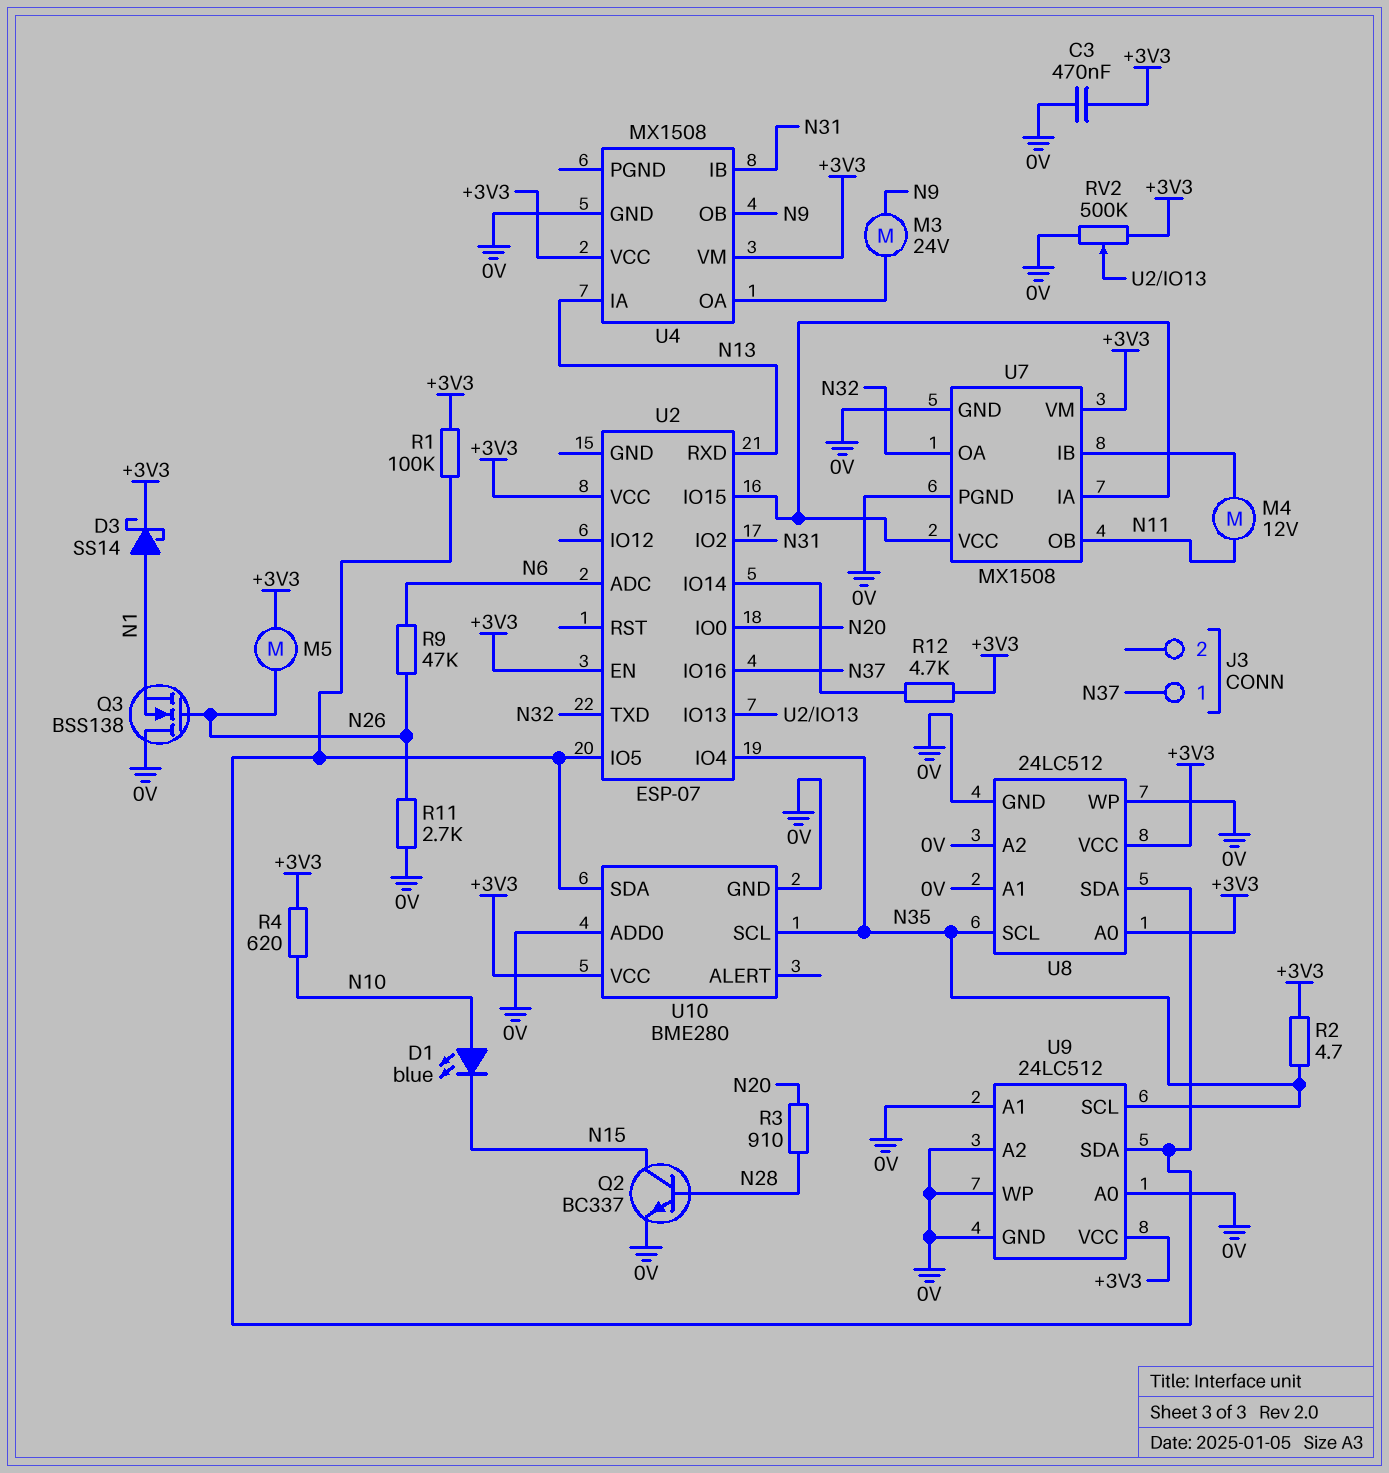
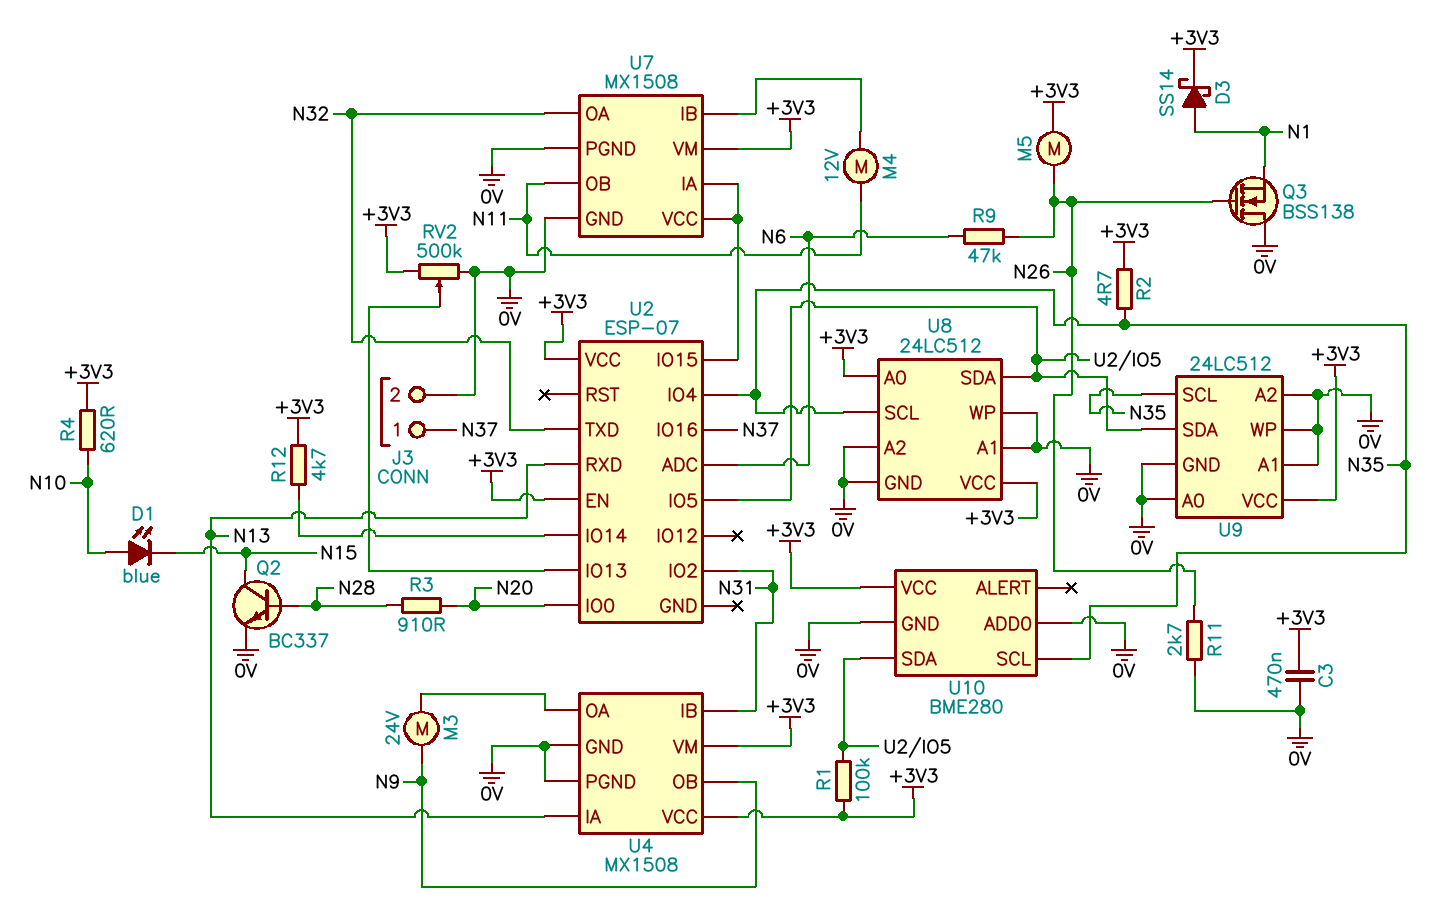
J3 pin 2: none -> 0V
U4 pin PGND: none -> 0V

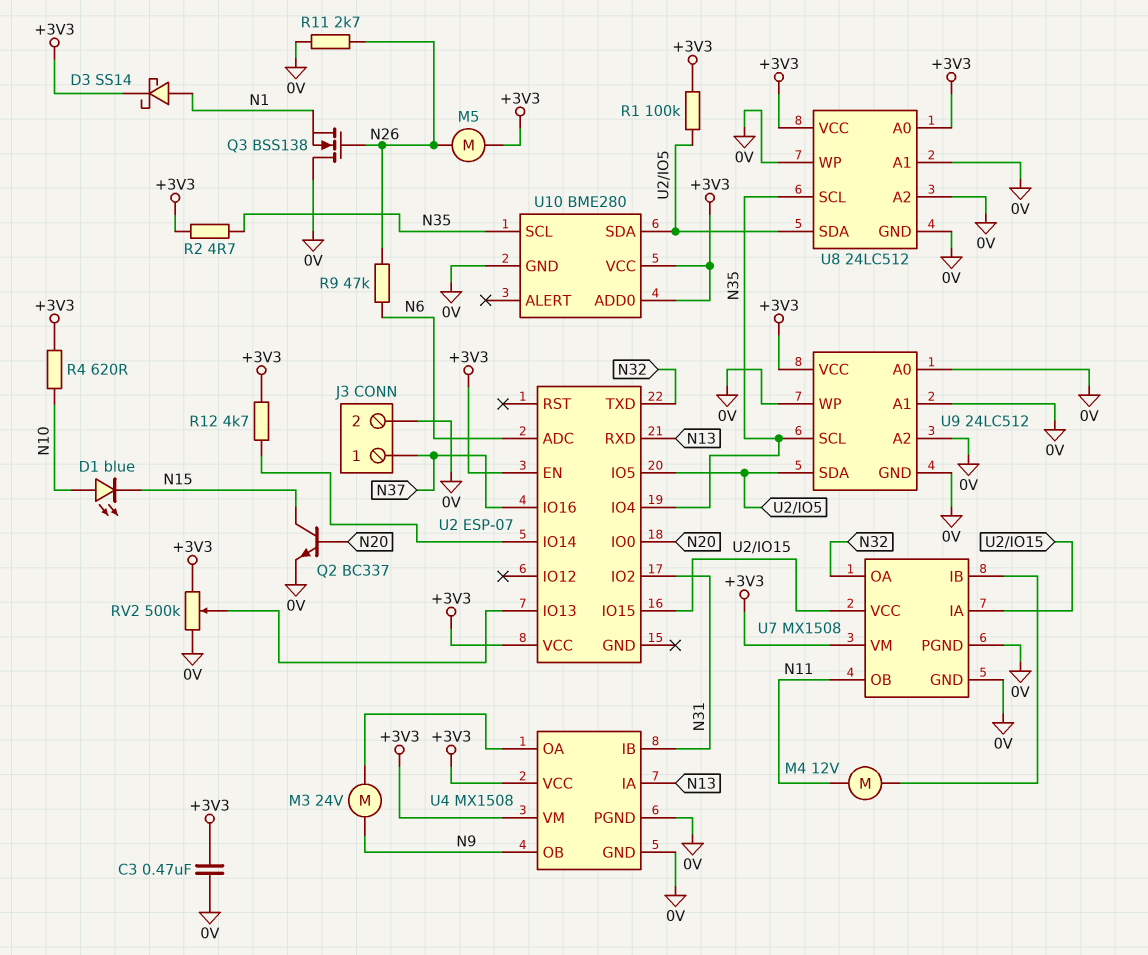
Q2: NPN BC337 (B N28, C N15, E 0V) -> NPN BC337 (B N20, C N15, E 0V)
R3: 910 (N20, N28) -> none
U10 pin ADD0: 0V -> +3V3

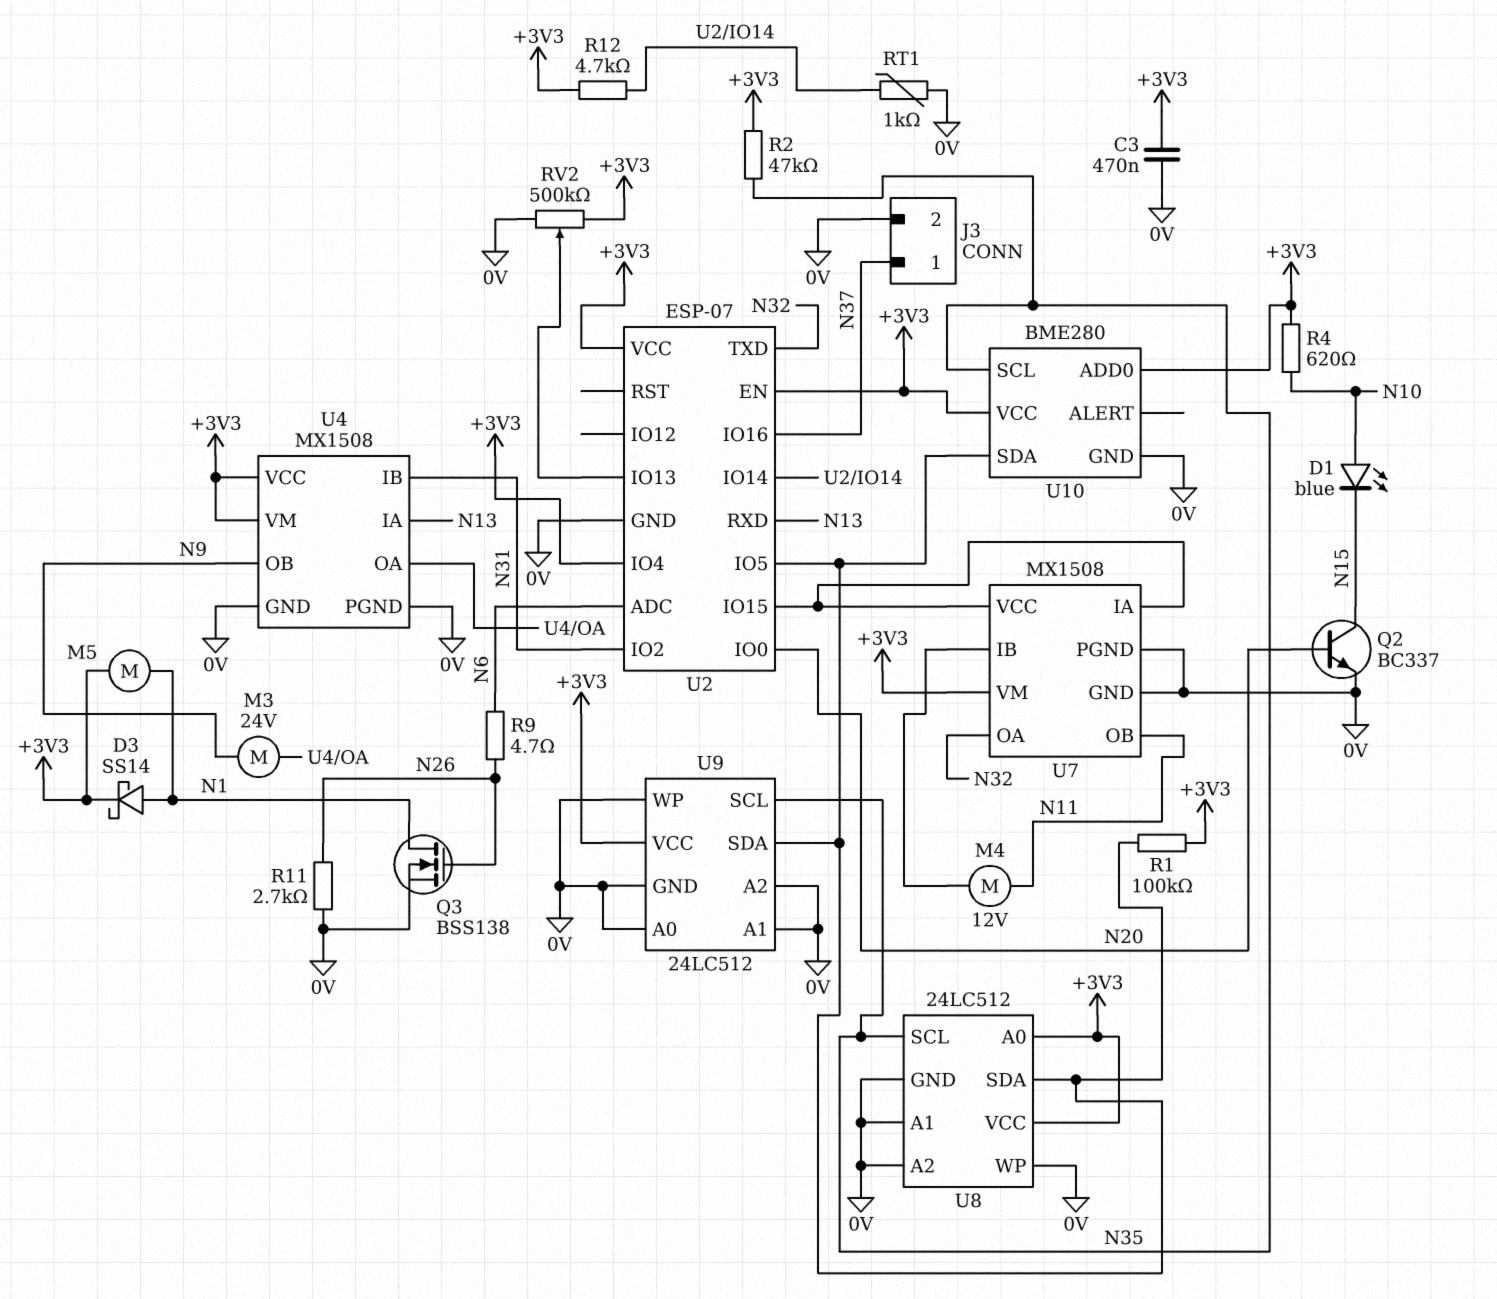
M5: motor (+3V3, N26) -> motor (+3V3, N1)
Q3: NMOS BSS138 (G N26, D 0V, S N1) -> NMOS BSS138 (G N26, D N1, S 0V)
R2: 4.7 (+3V3, N35) -> 47k (+3V3, N35)
R9: 47k (N6, N26) -> 4.7 (N6, N26)
RT1: none -> 1k (0V, U2/IO14)
U2 pin GND: none -> 0V
U2 pin IO4: N35 -> +3V3

